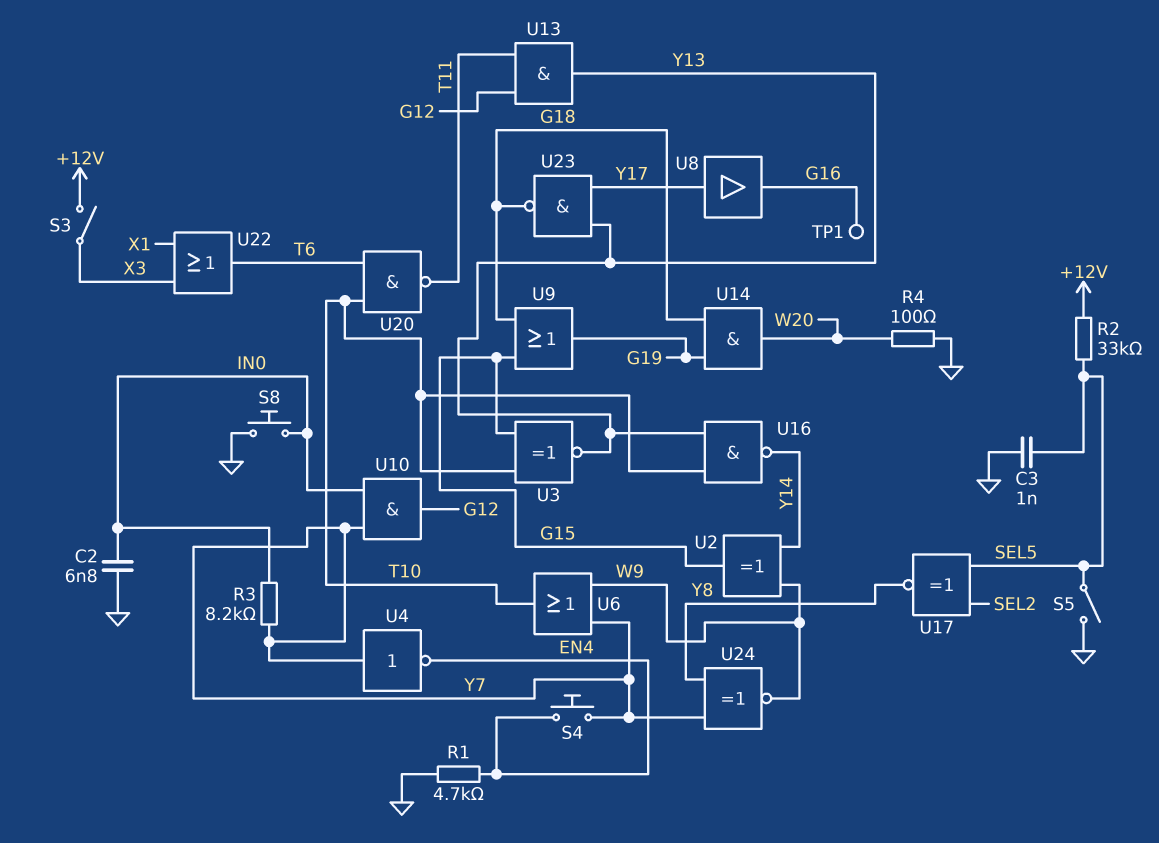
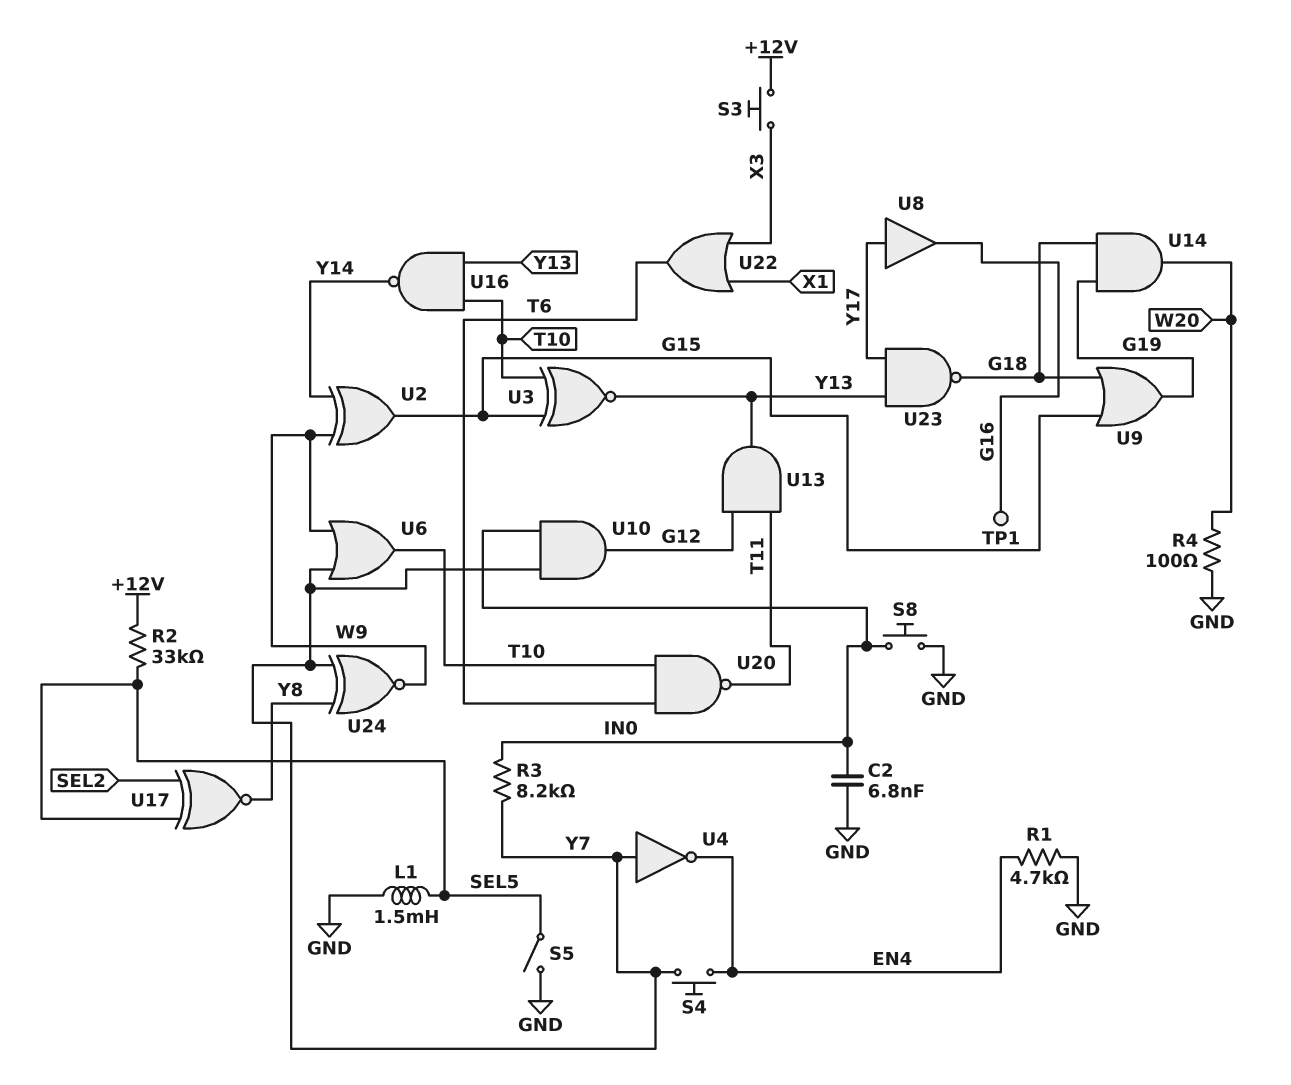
C3: 1nF (GND, SEL5) -> none
L1: none -> 1.5mH (GND, SEL5)
S3: switch (+12V, X3) -> button (+12V, X3)

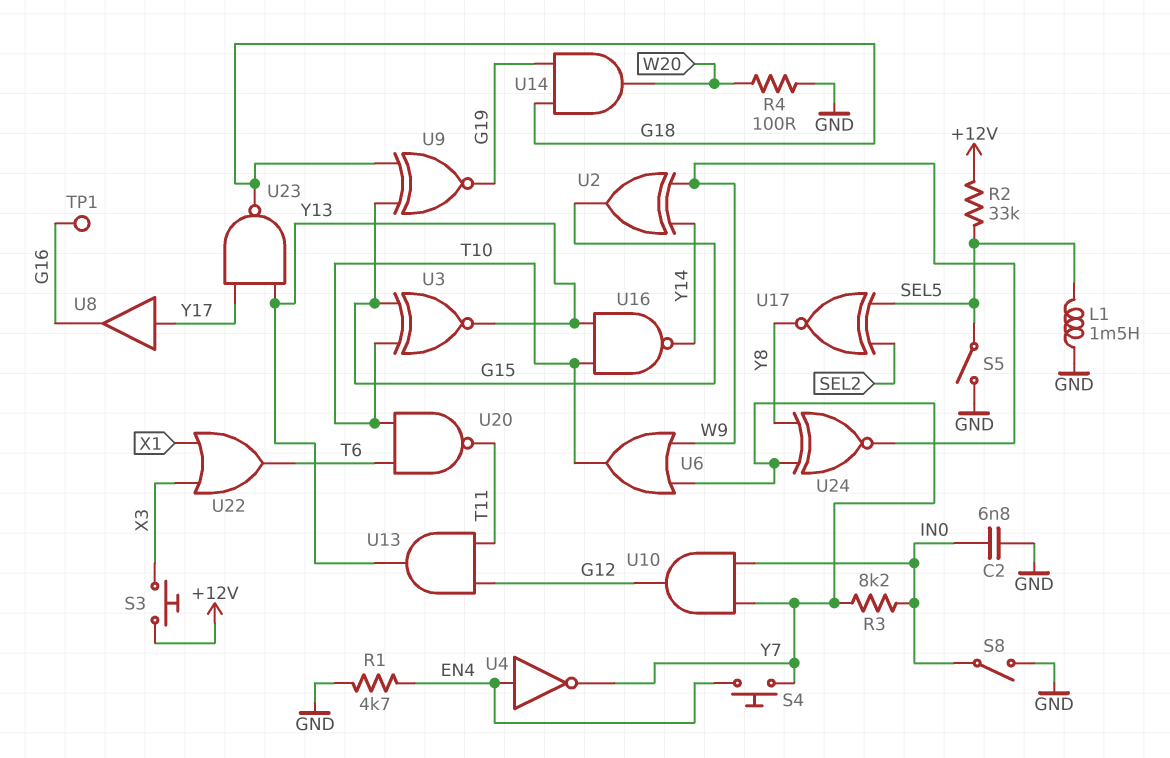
S8: button (GND, IN0) -> switch (GND, IN0)
U4: NOT (in Y7, out EN4) -> NOT (in EN4, out Y7)
U9: OR (in G15, in G18, out G19) -> XNOR (in G15, in G18, out G19)

